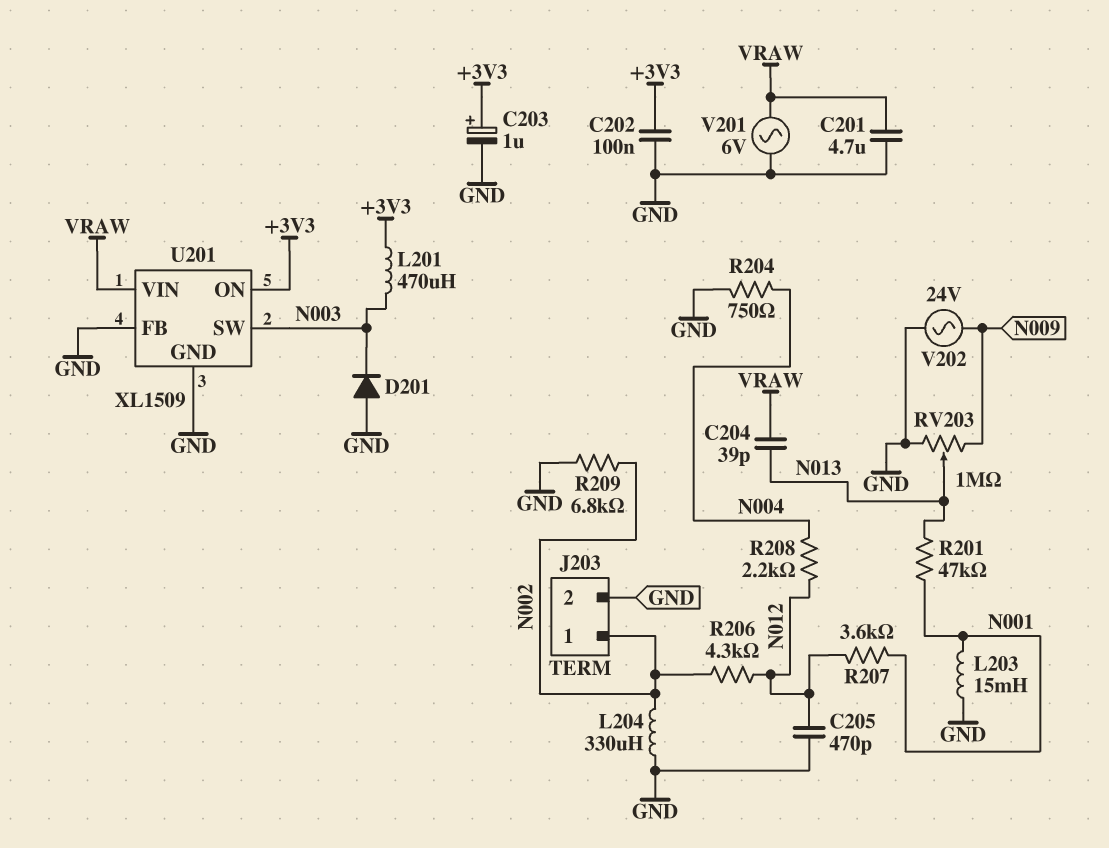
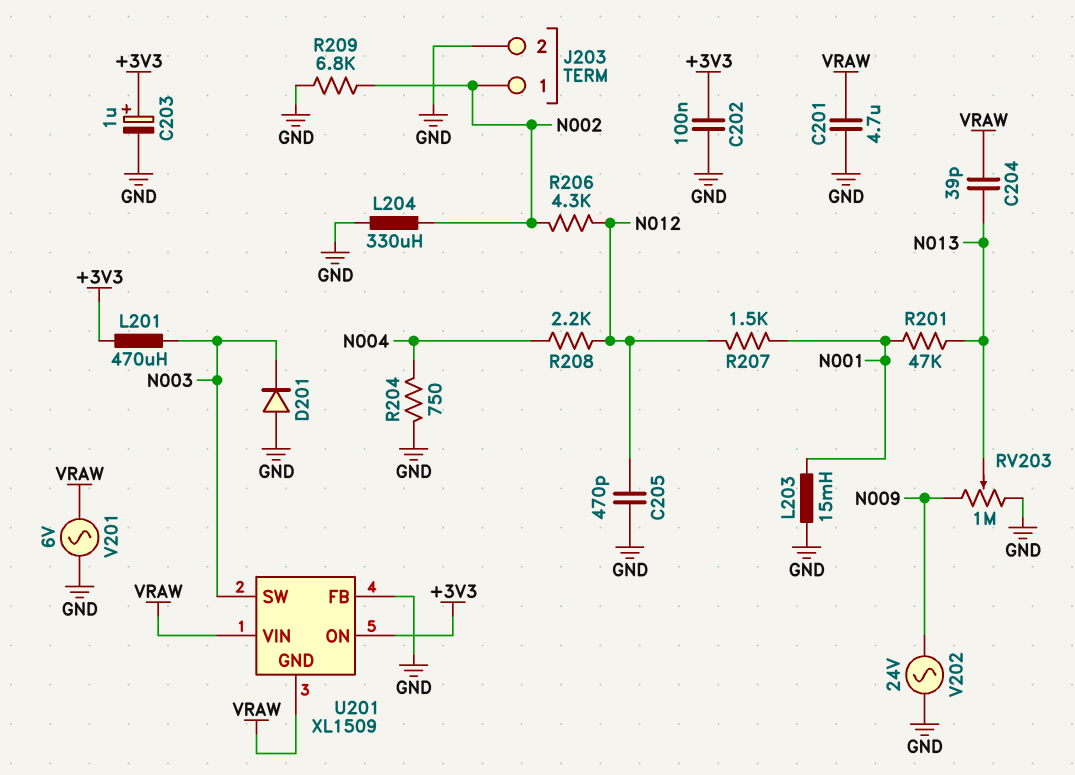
R207: 3.6k (N001, N012) -> 1.5k (N001, N012)
U201 pin GND: GND -> VRAW

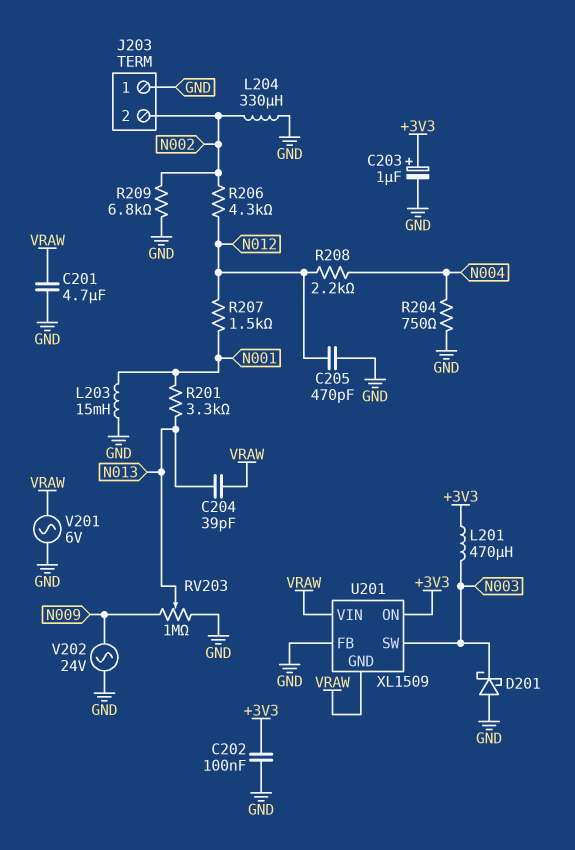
D201: diode (A GND, K N003) -> schottky (A GND, K N003)
J203 pin 1: N002 -> GND
J203 pin 2: GND -> N002
R201: 47k (N001, N013) -> 3.3k (N001, N013)

